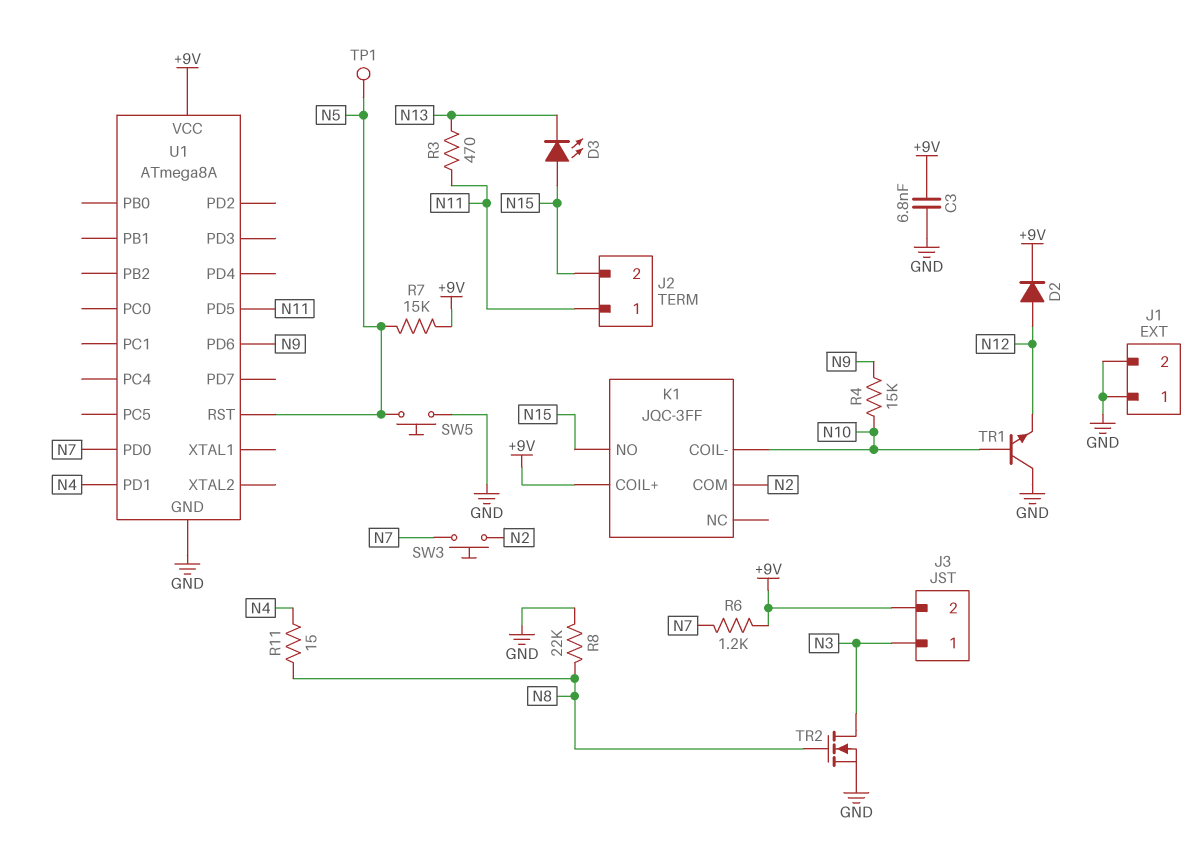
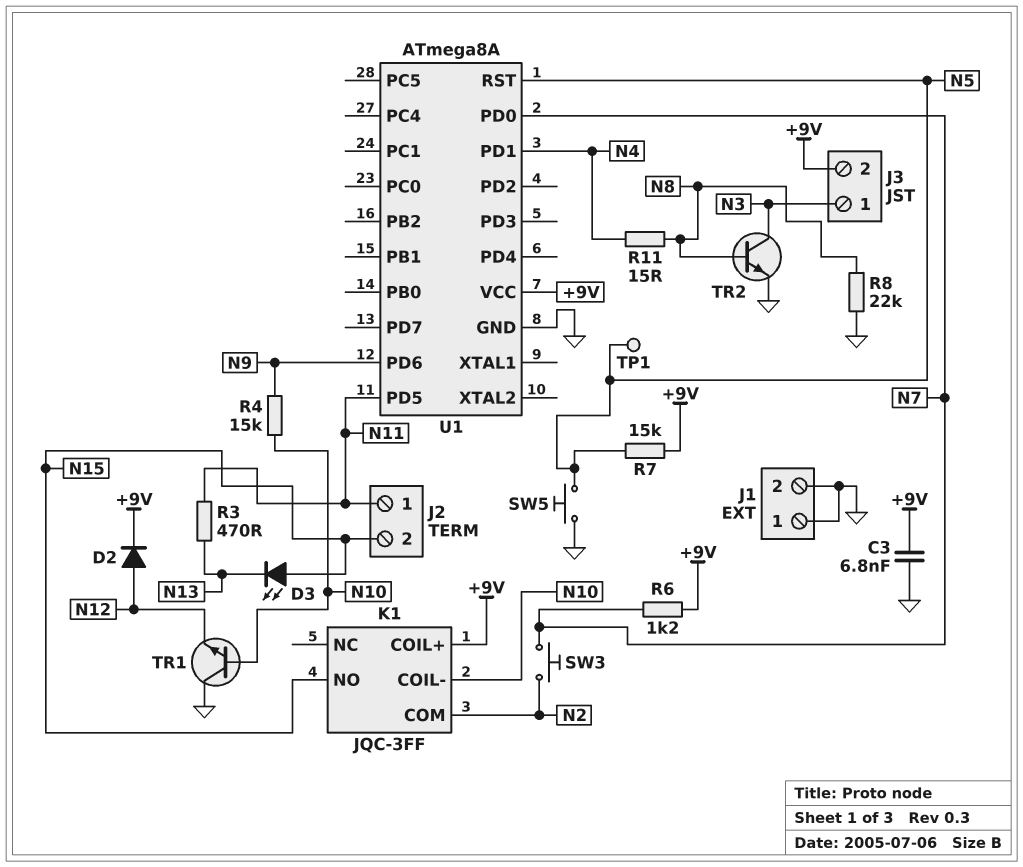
TR2: NMOS (G N8, D N3, S GND) -> NPN (B N8, C N3, E GND)

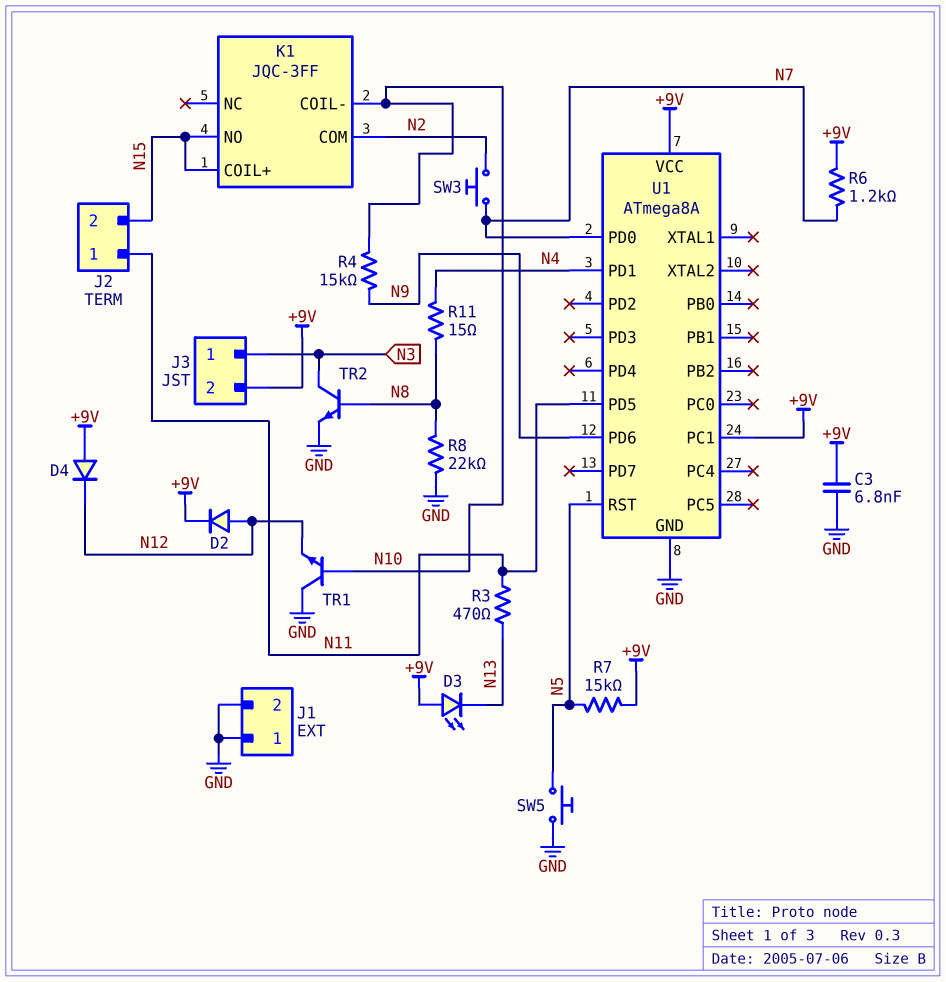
D3: LED (A N15, K N13) -> LED (A +9V, K N13)
D4: none -> diode (A +9V, K N12)
K1 pin COIL+: +9V -> N15
TP1: test point (N5) -> none
U1 pin PC1: none -> +9V

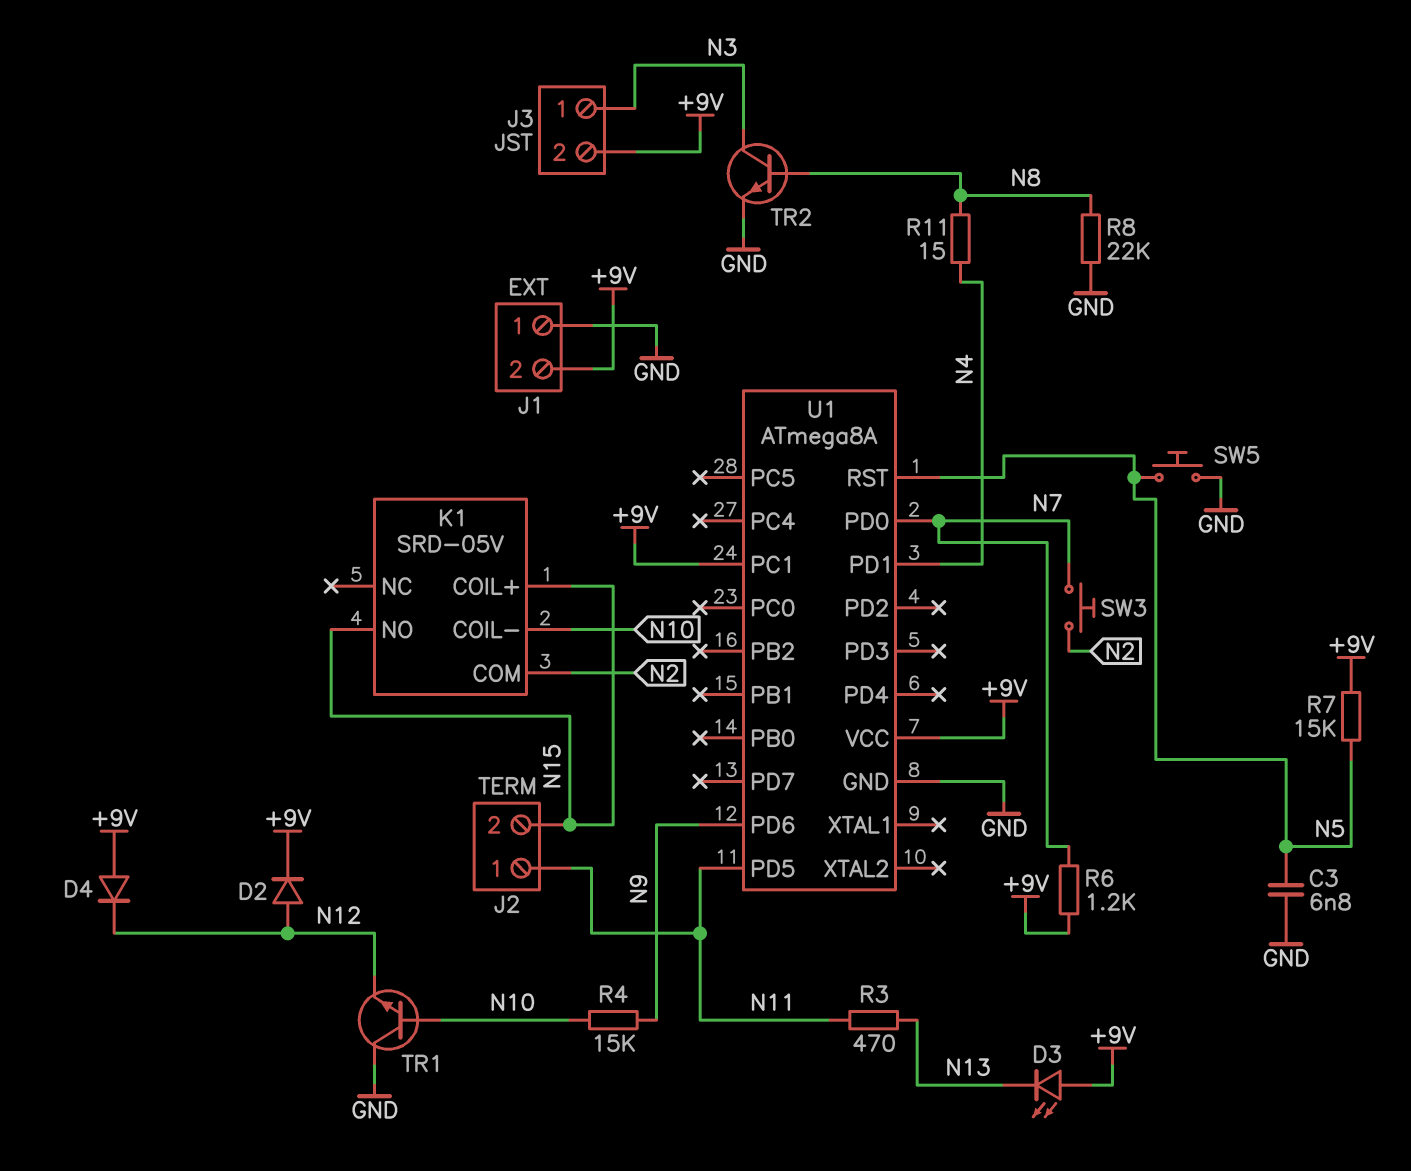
C3: 6.8nF (+9V, GND) -> 6.8nF (GND, N5)
J1 pin 2: GND -> +9V
K1: JQC-3FF -> SRD-05V

